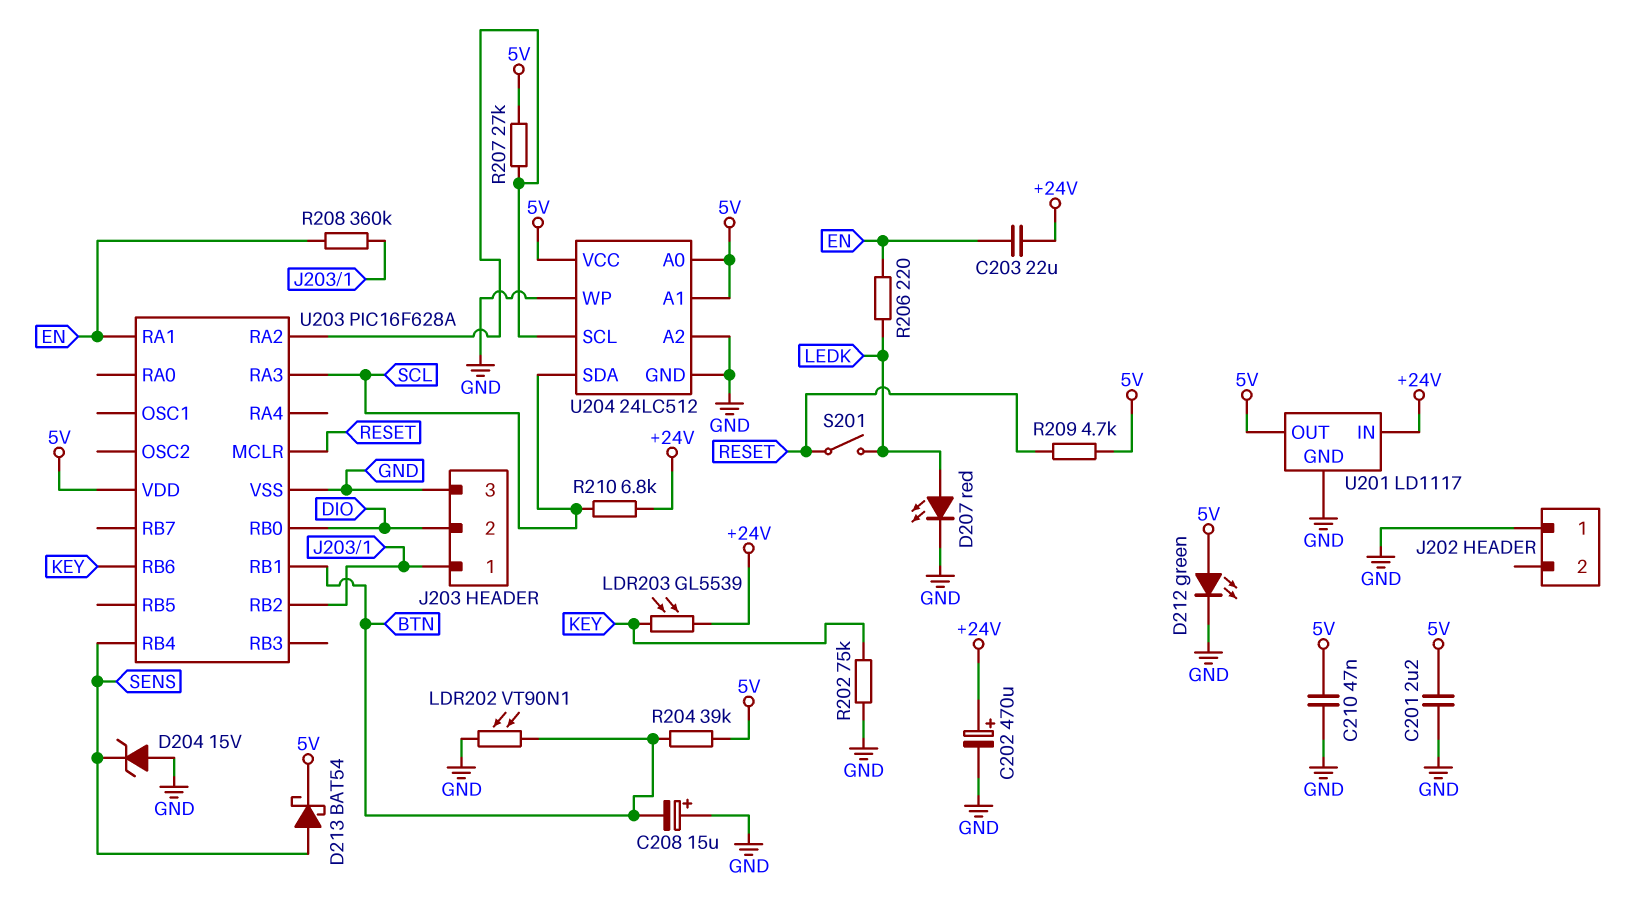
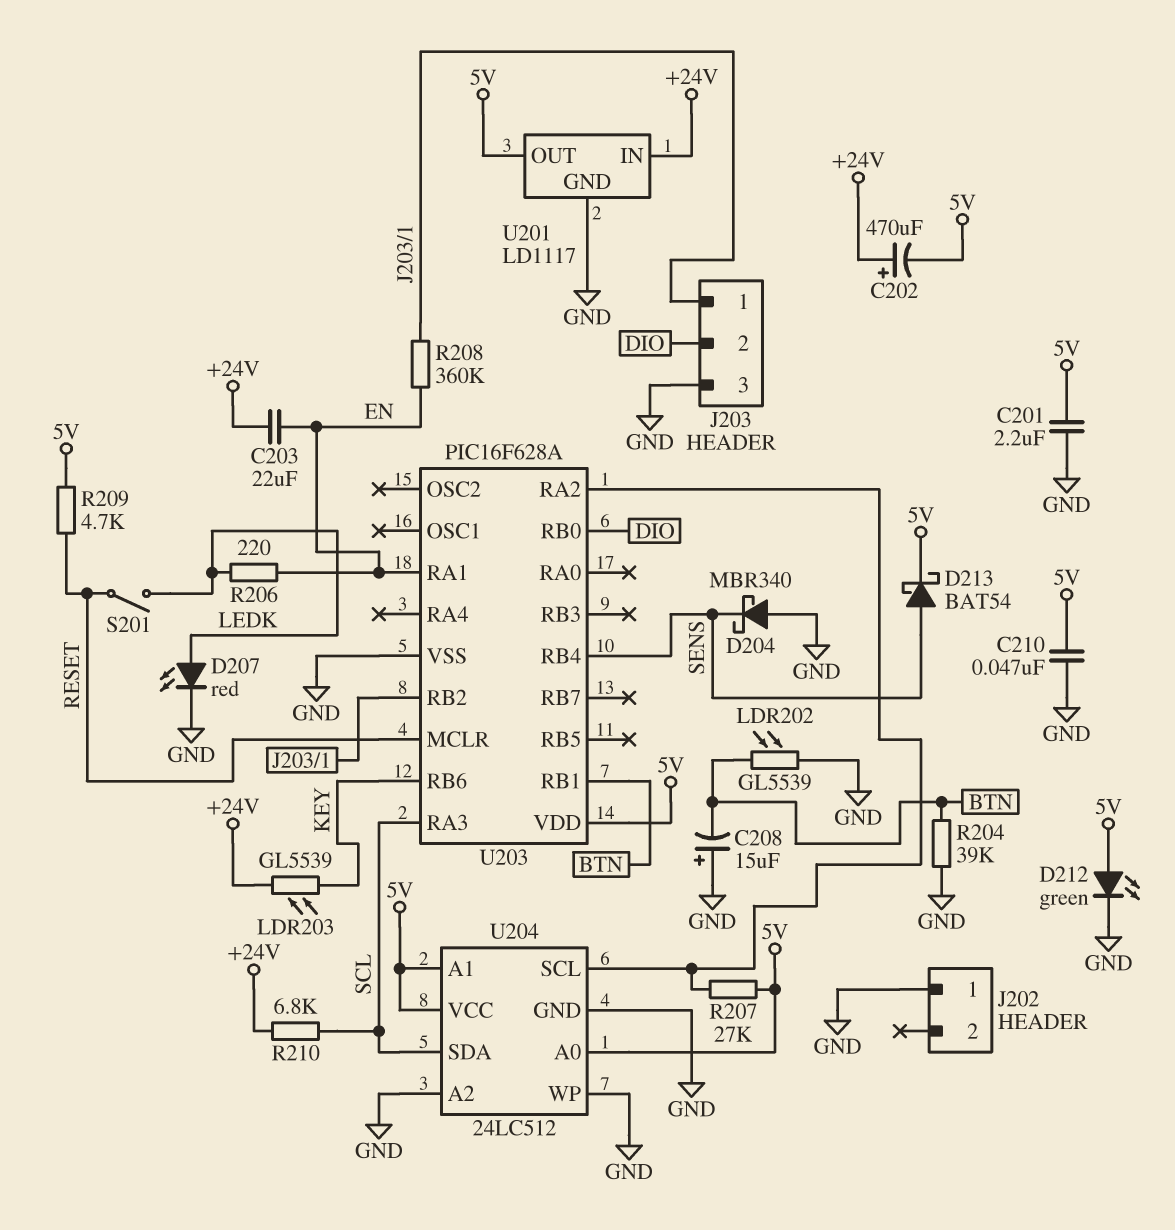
C202: 470uF (plus +24V, minus GND) -> 470uF (plus +24V, minus 5V)
D204: zener 15V (A GND, K SENS) -> schottky MBR340 (A GND, K SENS)
LDR202: VT90N1 (BTN, GND) -> GL5539 (BTN, GND)
R202: 75k (GND, KEY) -> none
R204: 39k (5V, BTN) -> 39k (BTN, GND)

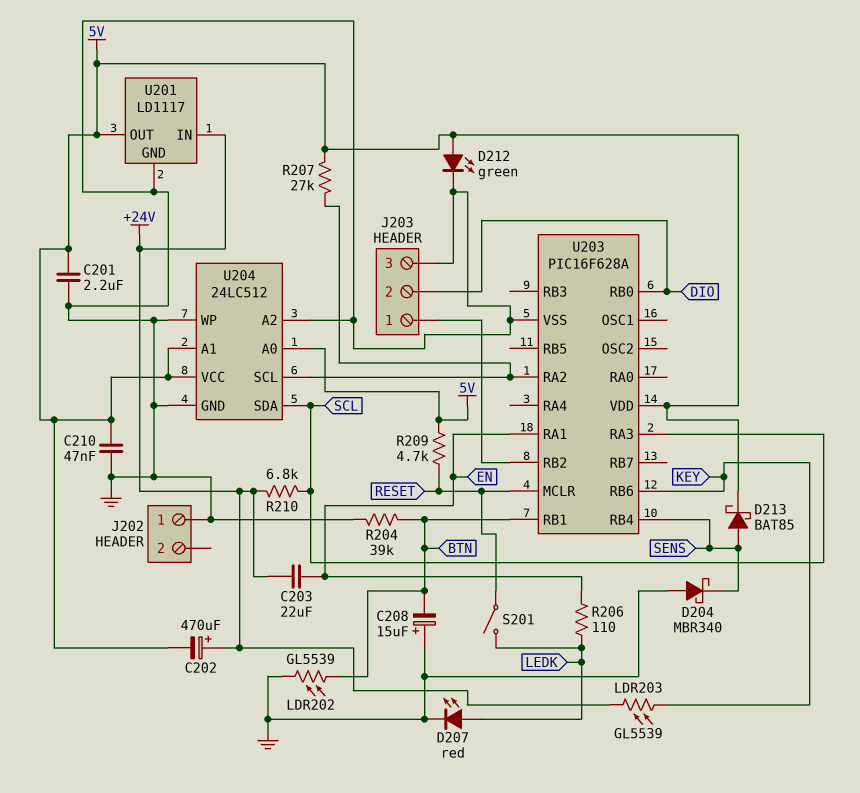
D213: schottky BAT54 (A SENS, K 5V) -> schottky BAT85 (A SENS, K 5V)
R206: 220 (EN, LEDK) -> 110 (EN, LEDK)
R208: 360k (EN, J203/1) -> none

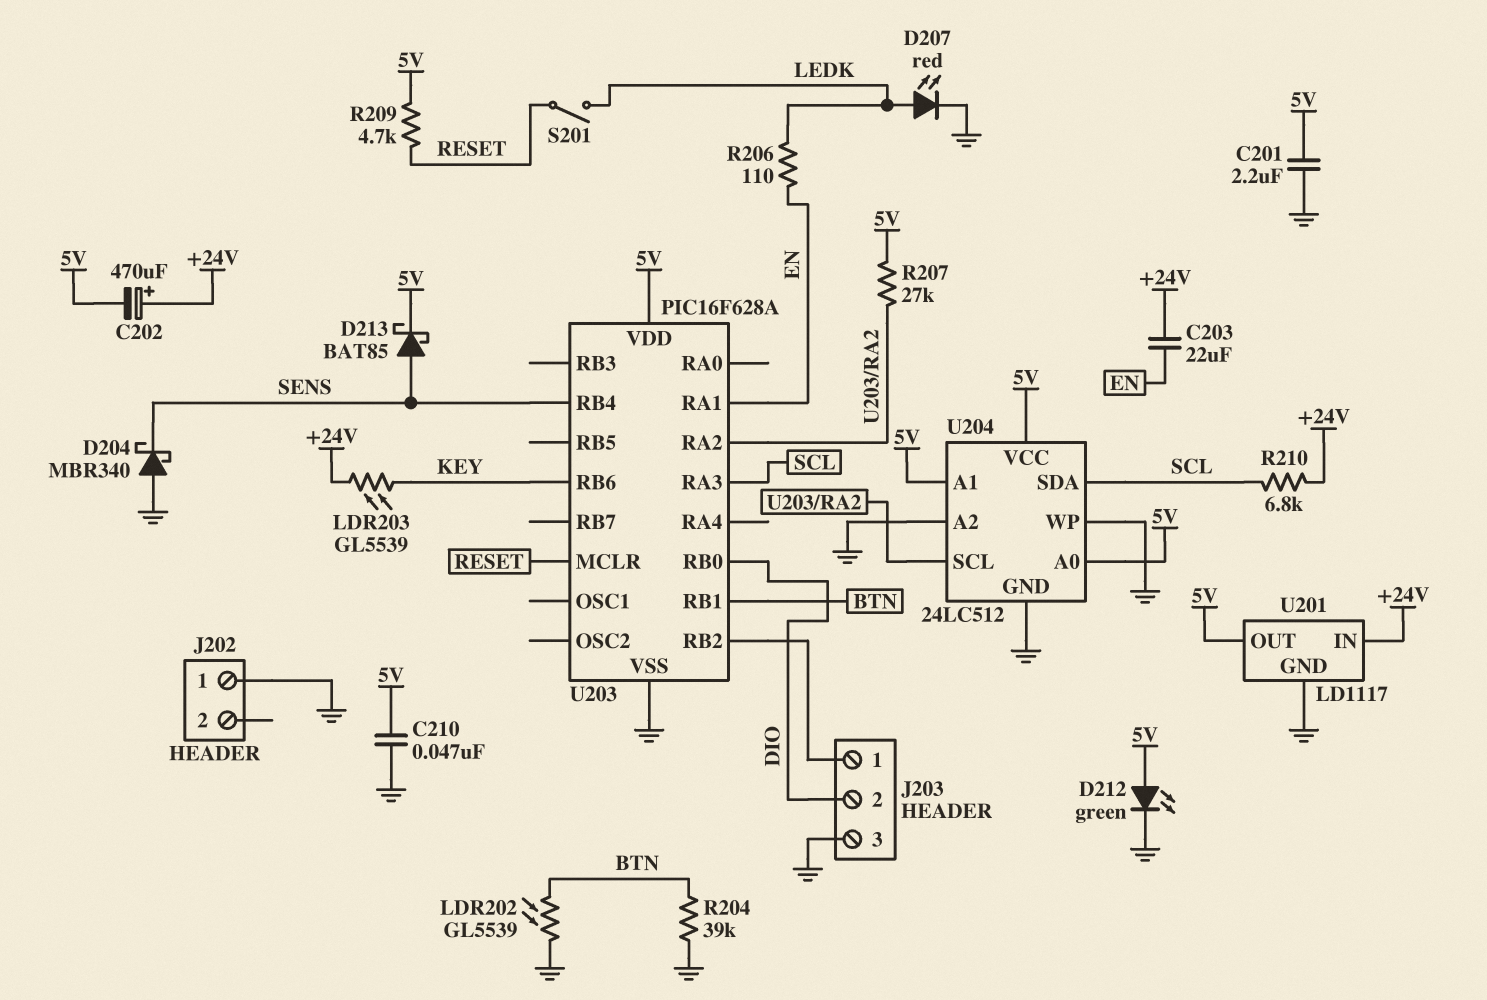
C208: 15uF (plus GND, minus BTN) -> none

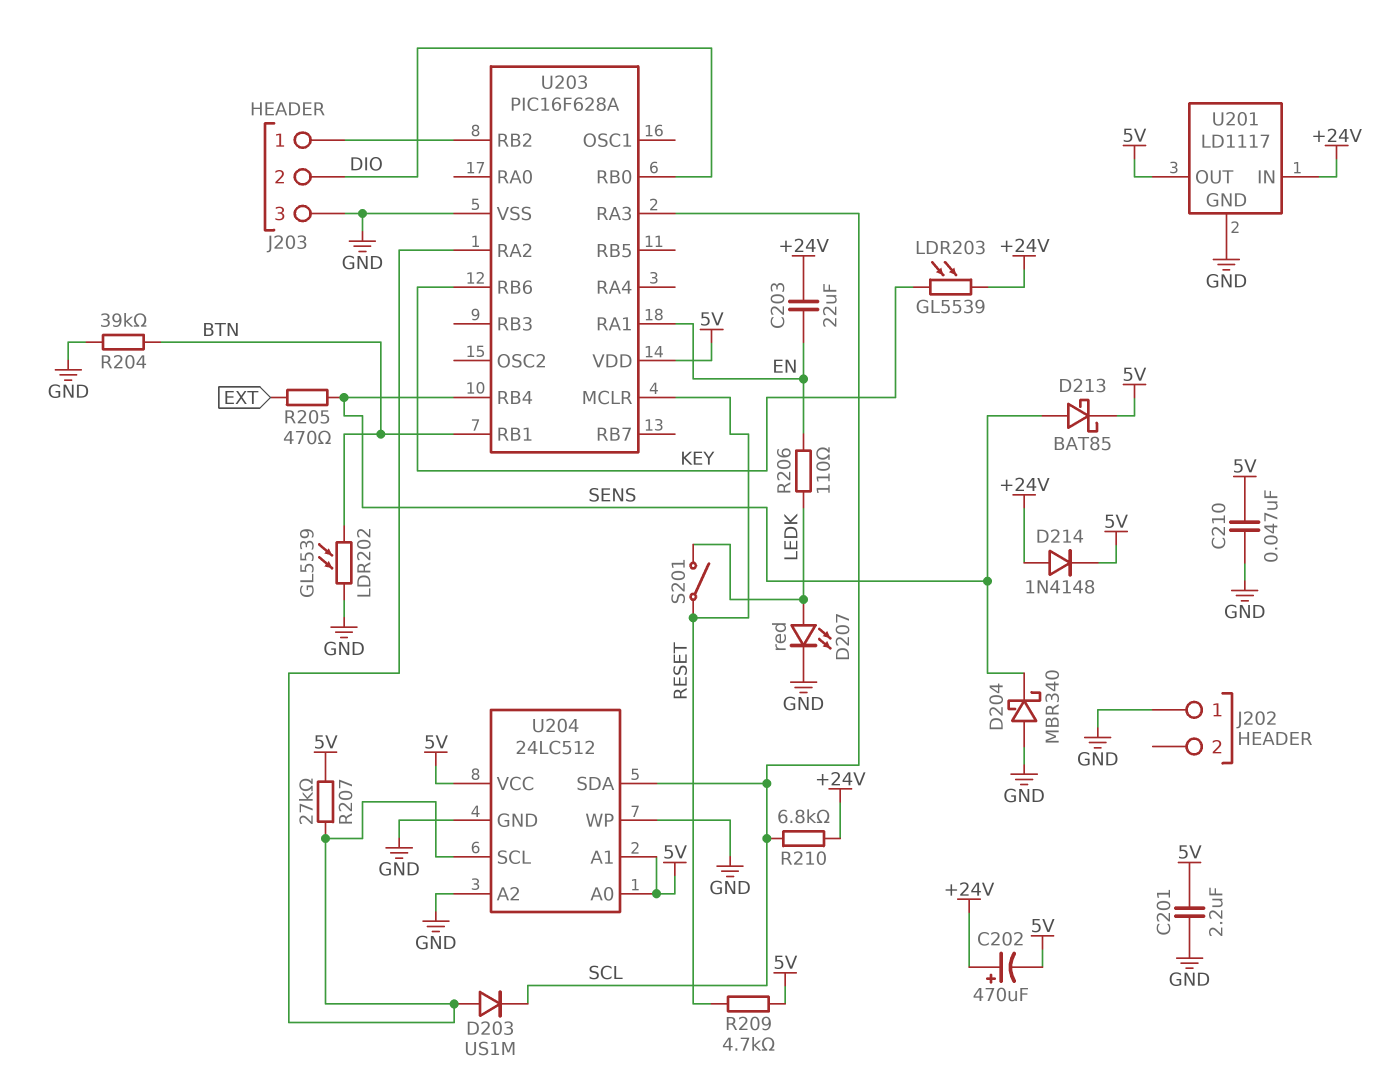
D203: none -> diode US1M (A U203/RA2, K SCL)
D212: LED green (A 5V, K GND) -> none
D214: none -> diode 1N4148 (A +24V, K 5V)
R205: none -> 470 (EXT, SENS)

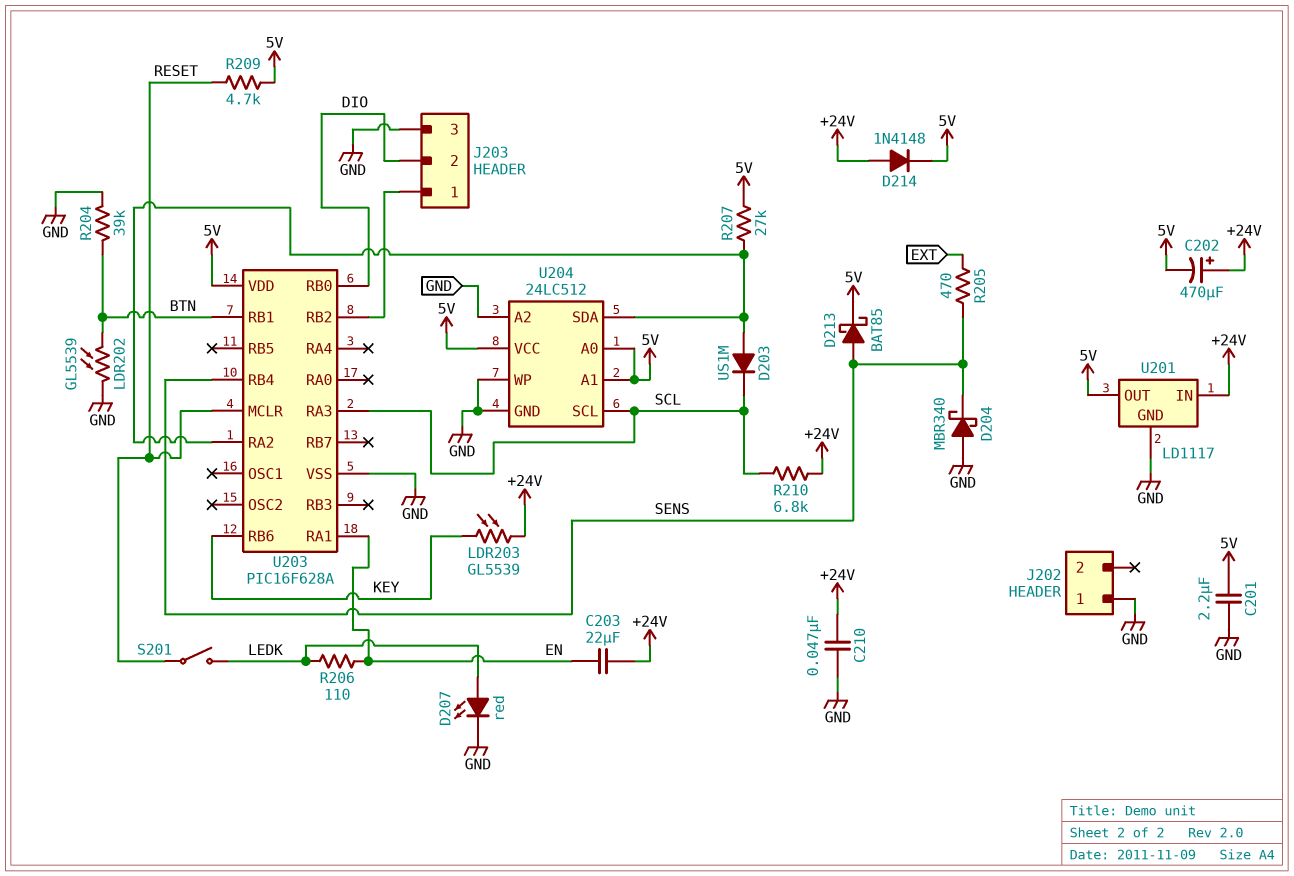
C210: 47nF (5V, GND) -> 47nF (+24V, GND)
U204 pin SCL: U203/RA2 -> SCL
U204 pin SDA: SCL -> U203/RA2

